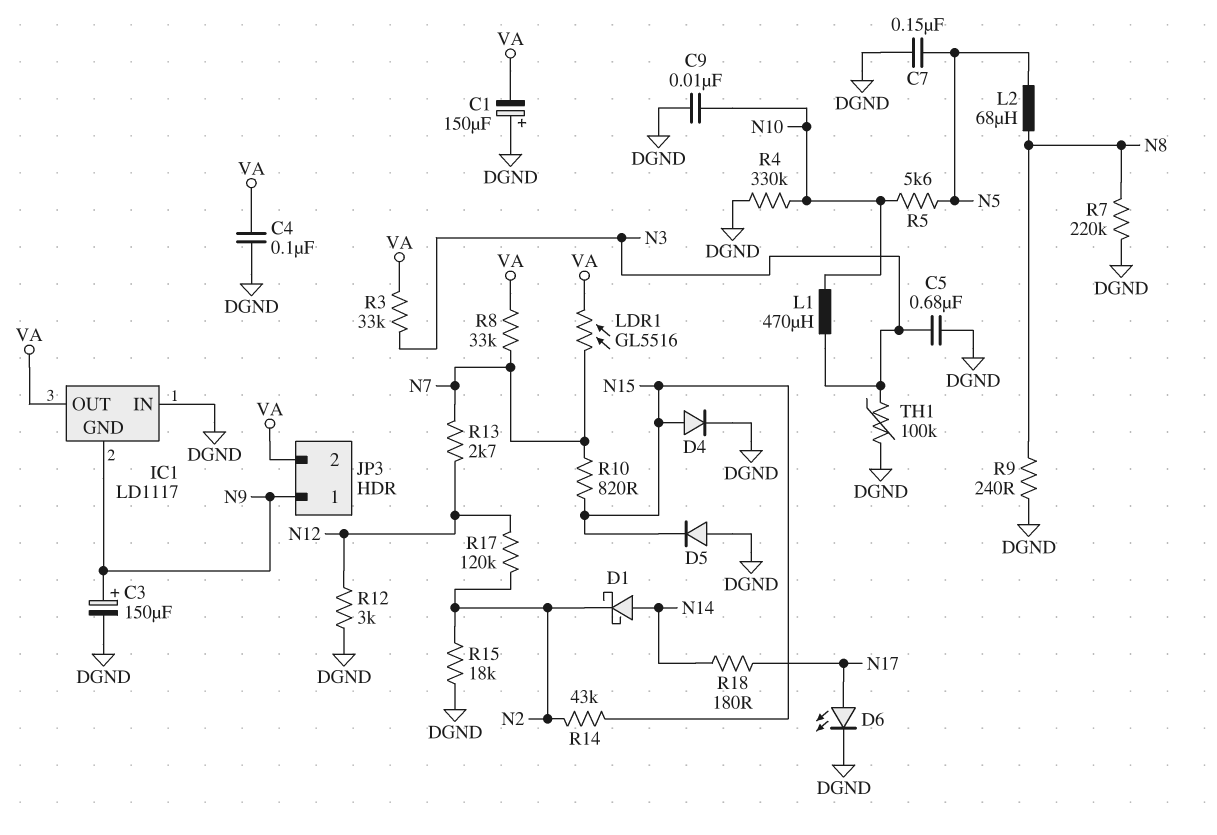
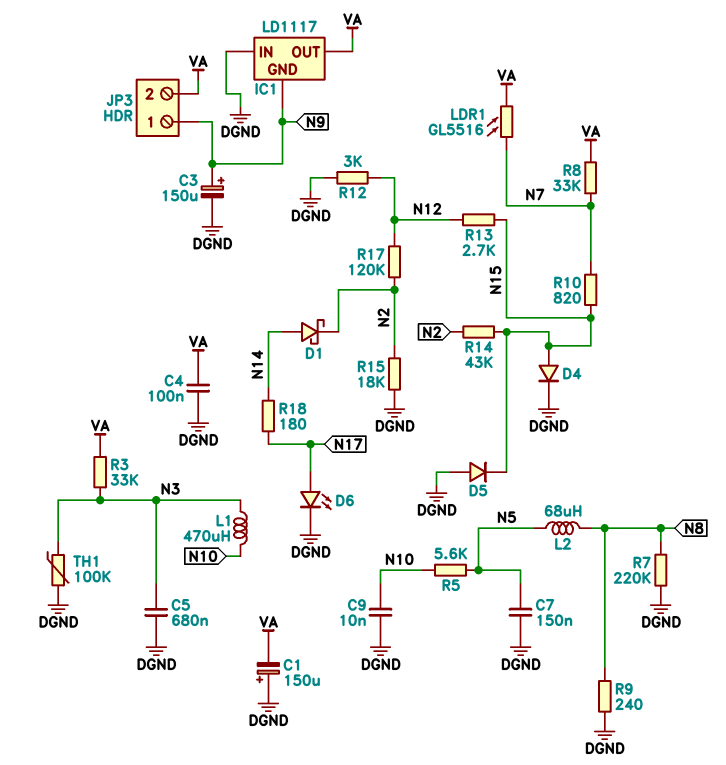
R4: 330k (DGND, N10) -> none
R13: 2.7k (N7, N12) -> 2.7k (N12, N15)

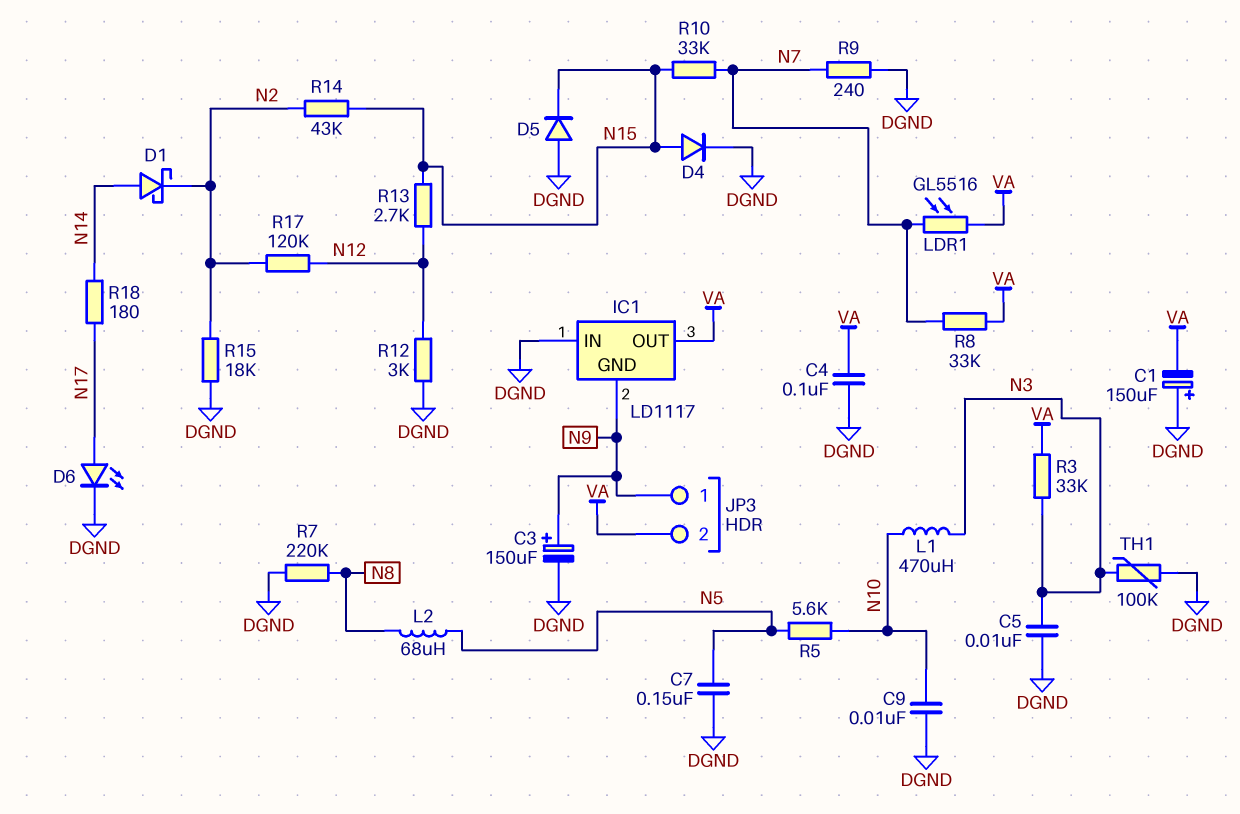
C5: 680nF (DGND, N3) -> 10nF (DGND, N3)
R9: 240 (DGND, N8) -> 240 (DGND, N7)
R10: 820 (N7, N15) -> 33k (N7, N15)

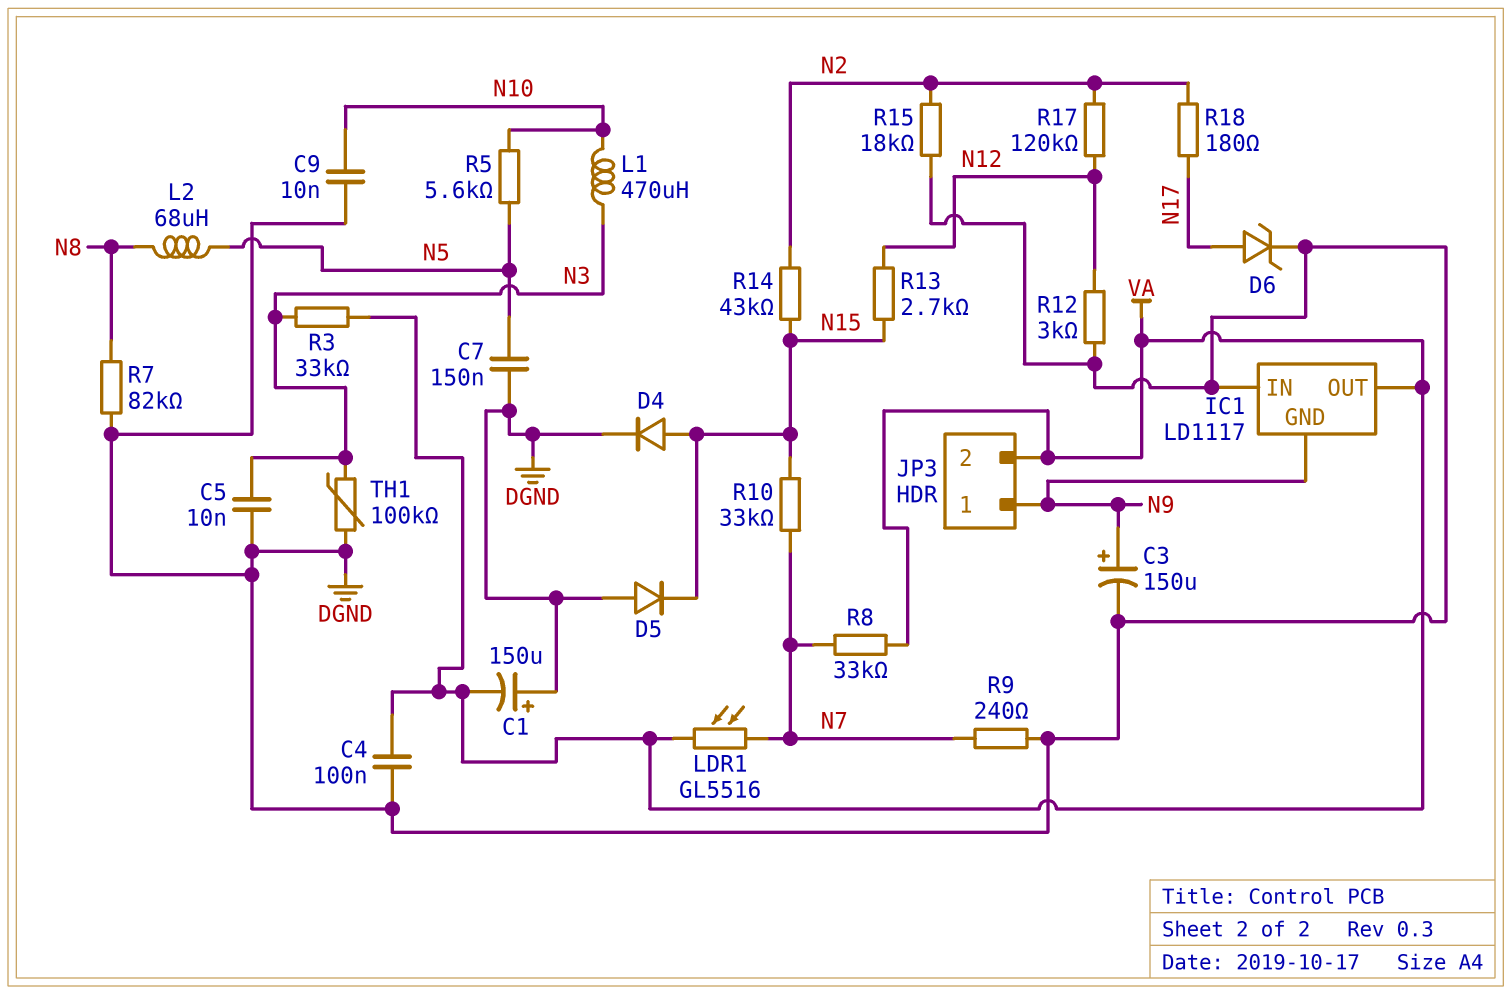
D1: schottky (A N14, K N2) -> none
D6: LED (A N17, K DGND) -> zener (A N17, K DGND)
R7: 220k (DGND, N8) -> 82k (DGND, N8)
R18: 180 (N14, N17) -> 180 (N2, N17)

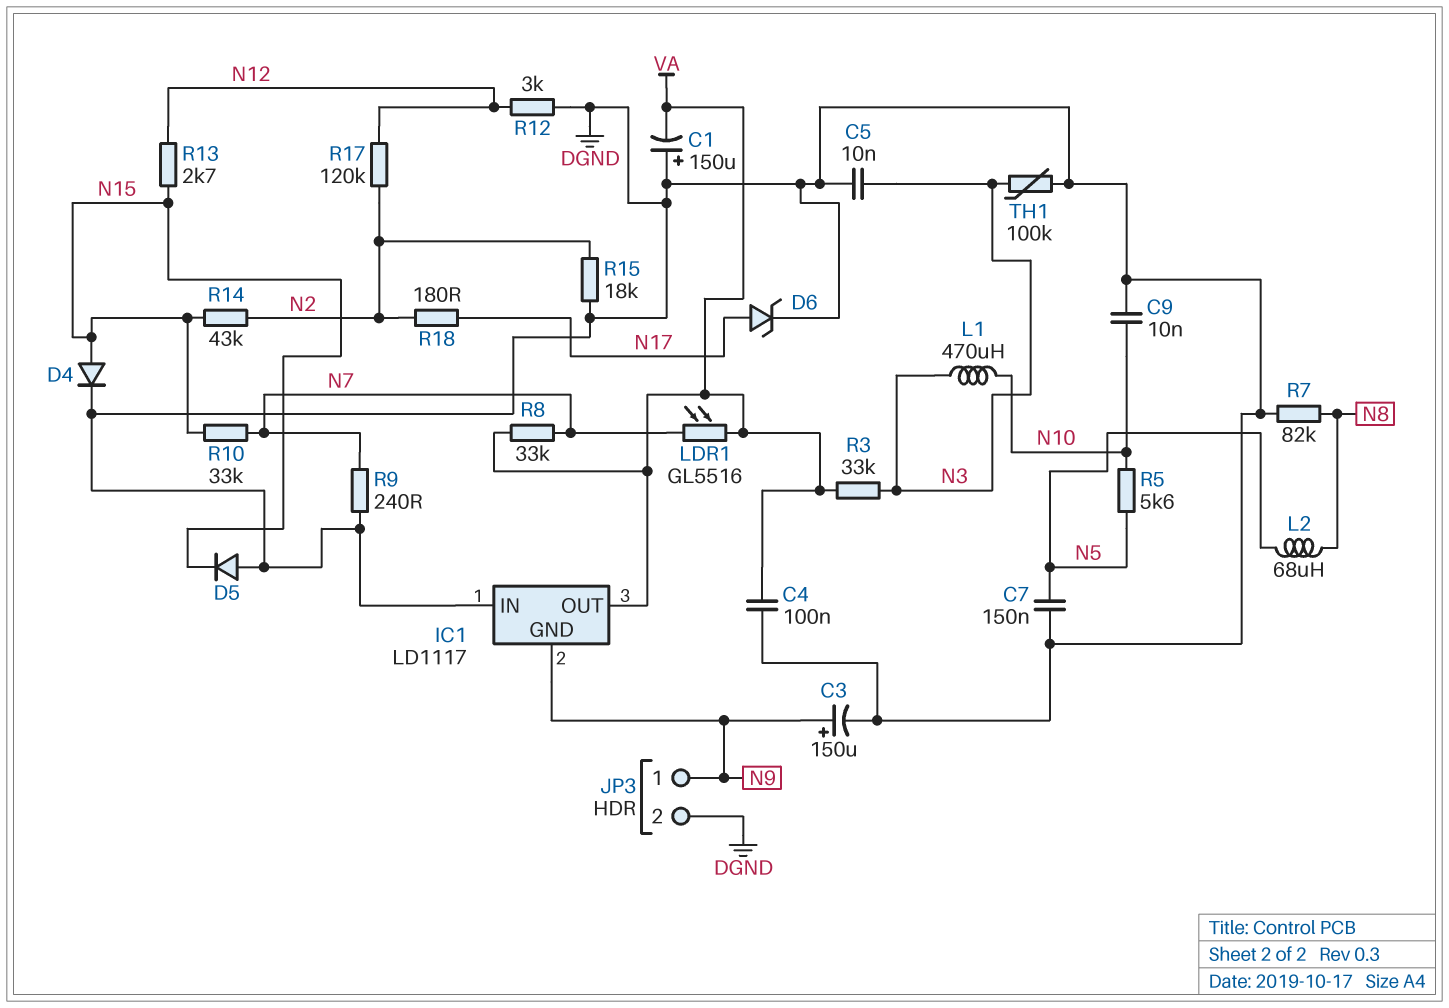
JP3 pin 2: VA -> DGND

